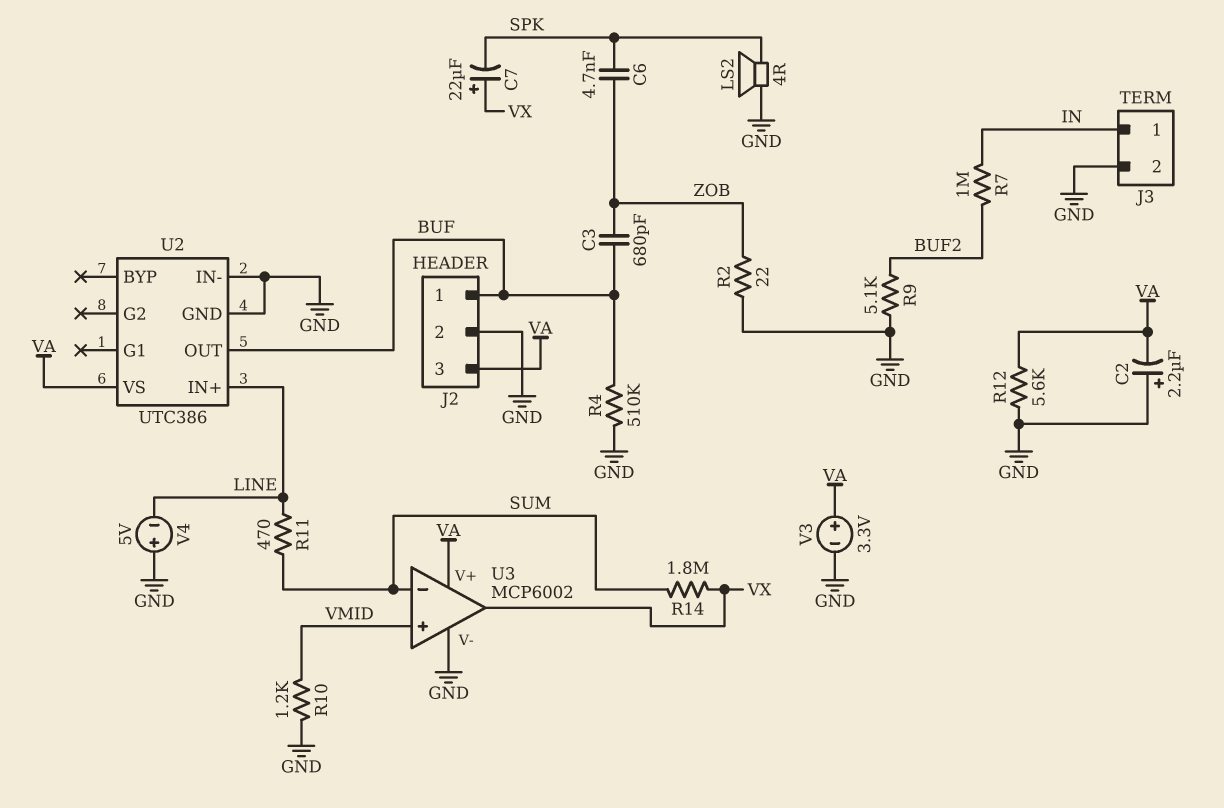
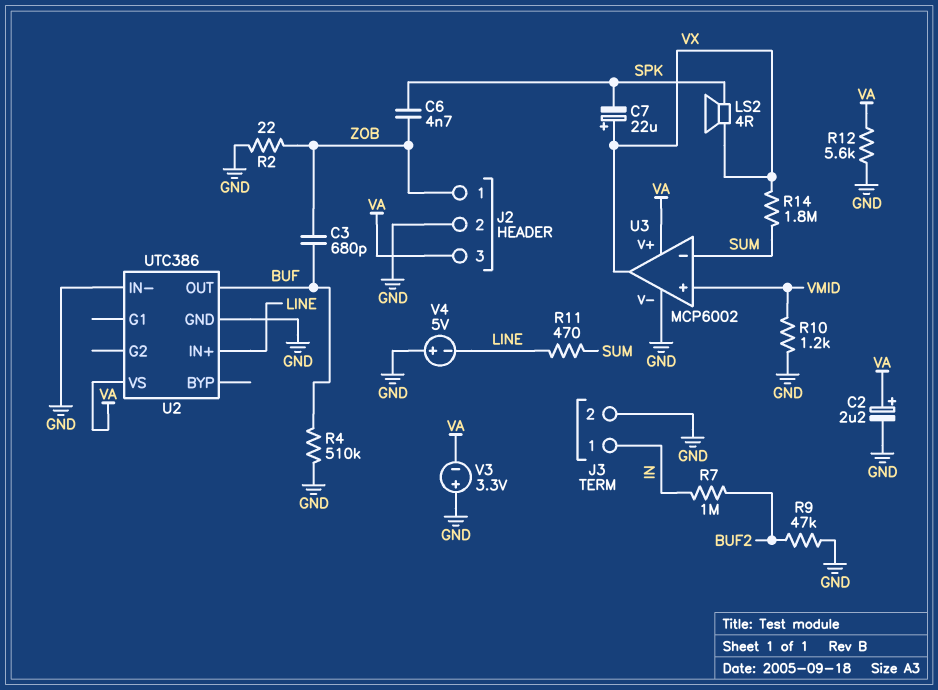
C2: 2.2uF (plus GND, minus VA) -> 2.2uF (plus VA, minus GND)
J2 pin 1: BUF -> ZOB
LS2: speaker 4R (GND, SPK) -> speaker 4R (SPK, VX)
R9: 5.1k (BUF2, GND) -> 47k (BUF2, GND)
V3: 3.3V (plus VA, minus GND) -> 3.3V (plus GND, minus VA)

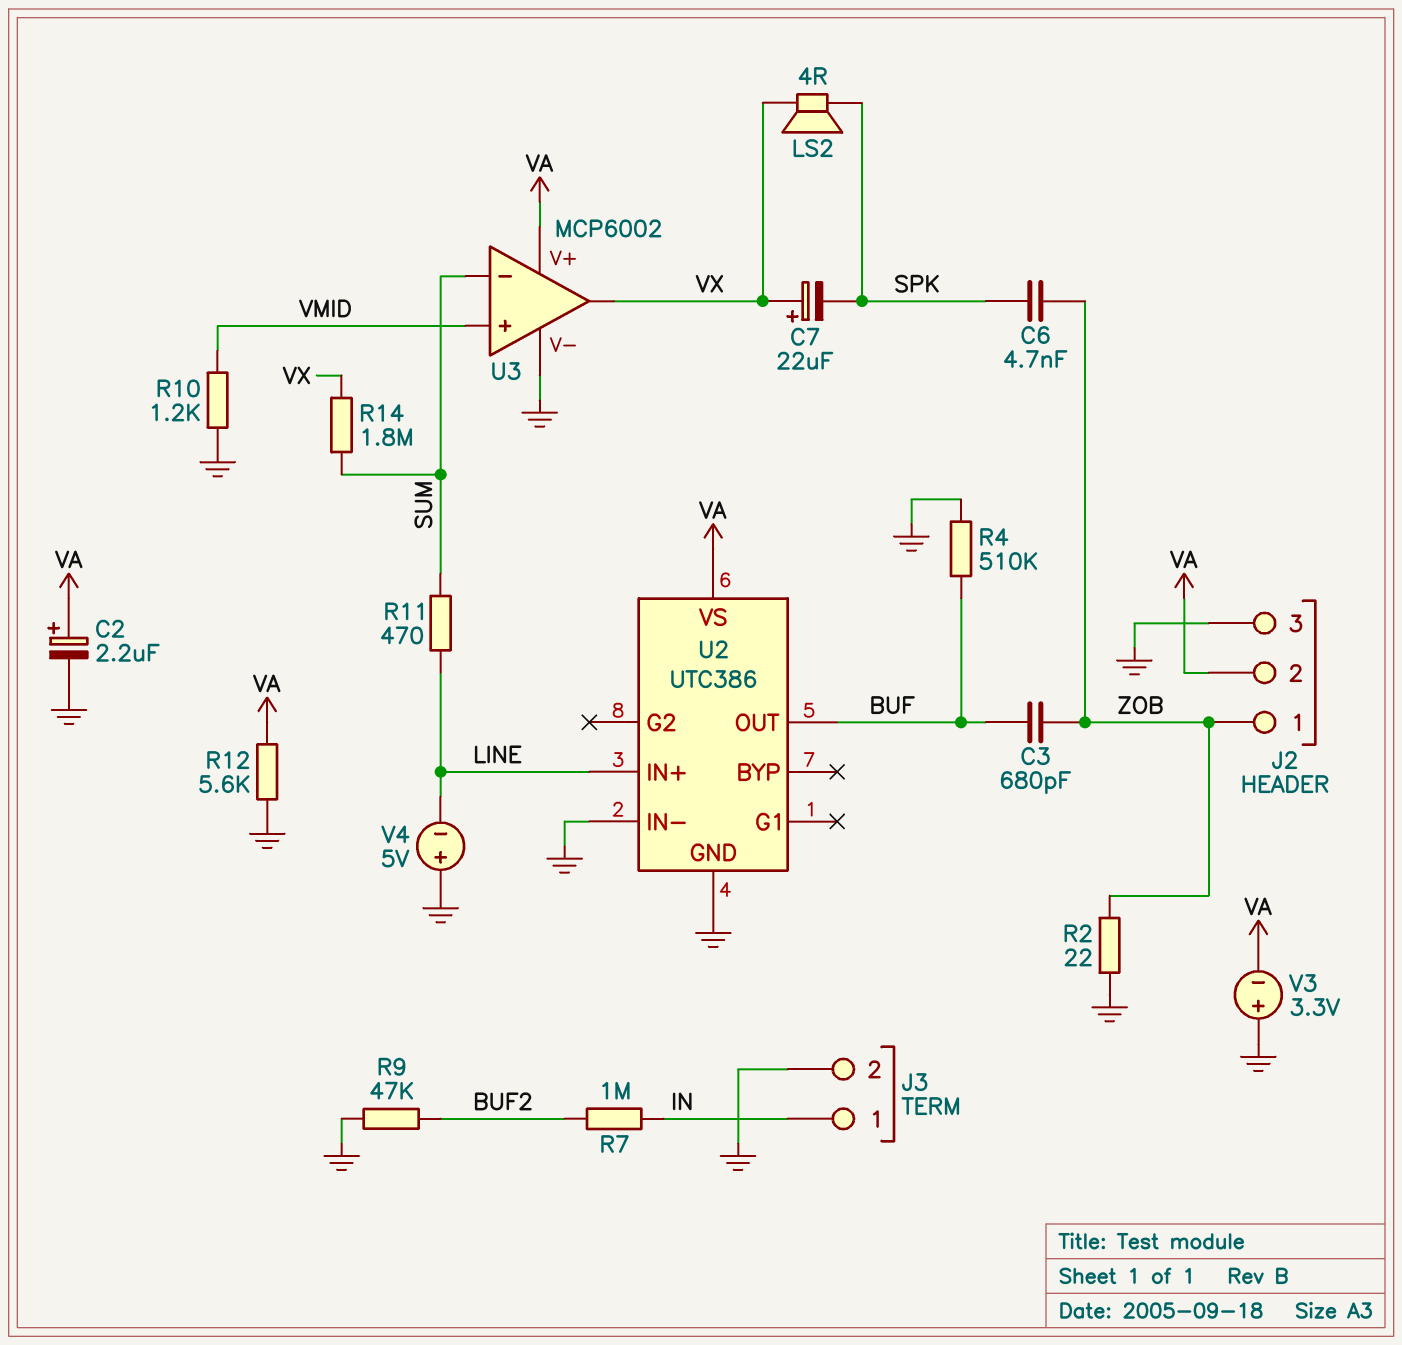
J2 pin 2: GND -> VA
J2 pin 3: VA -> GND

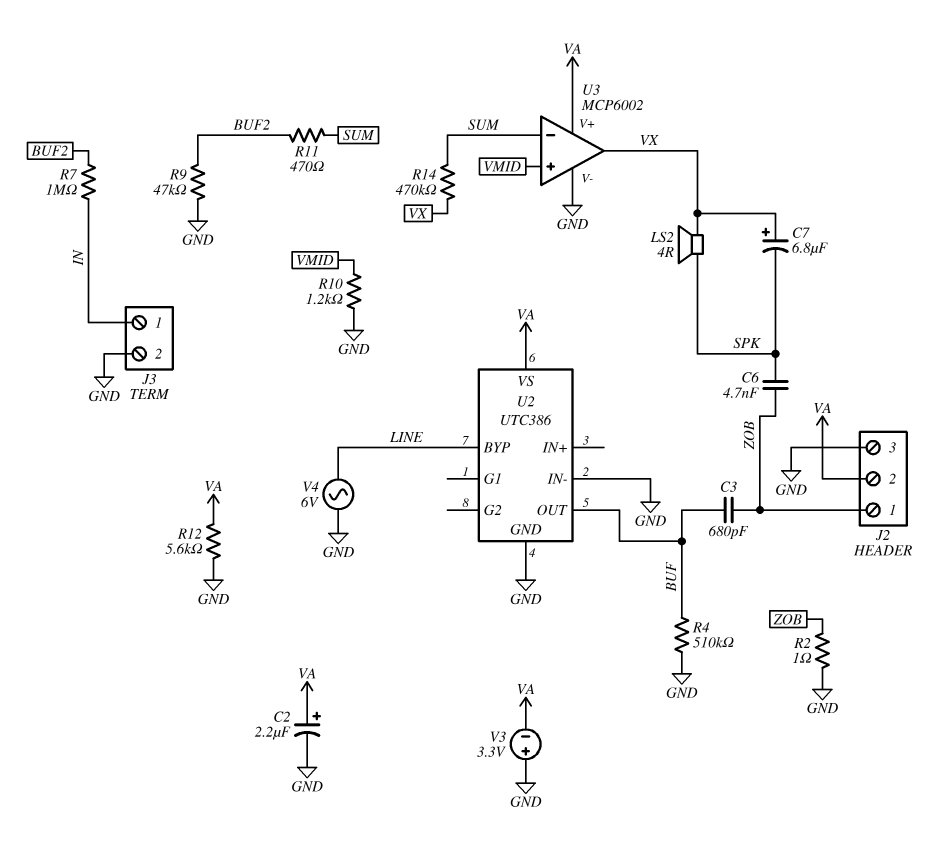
C7: 22uF (plus VX, minus SPK) -> 6.8uF (plus VX, minus SPK)
R2: 22 (GND, ZOB) -> 1 (GND, ZOB)
R11: 470 (LINE, SUM) -> 470 (BUF2, SUM)
R14: 1.8M (SUM, VX) -> 470k (SUM, VX)
U2 pin BYP: none -> LINE
U2 pin IN+: LINE -> none
V4: 5V (plus GND, minus LINE) -> AC 6V (GND, LINE)

